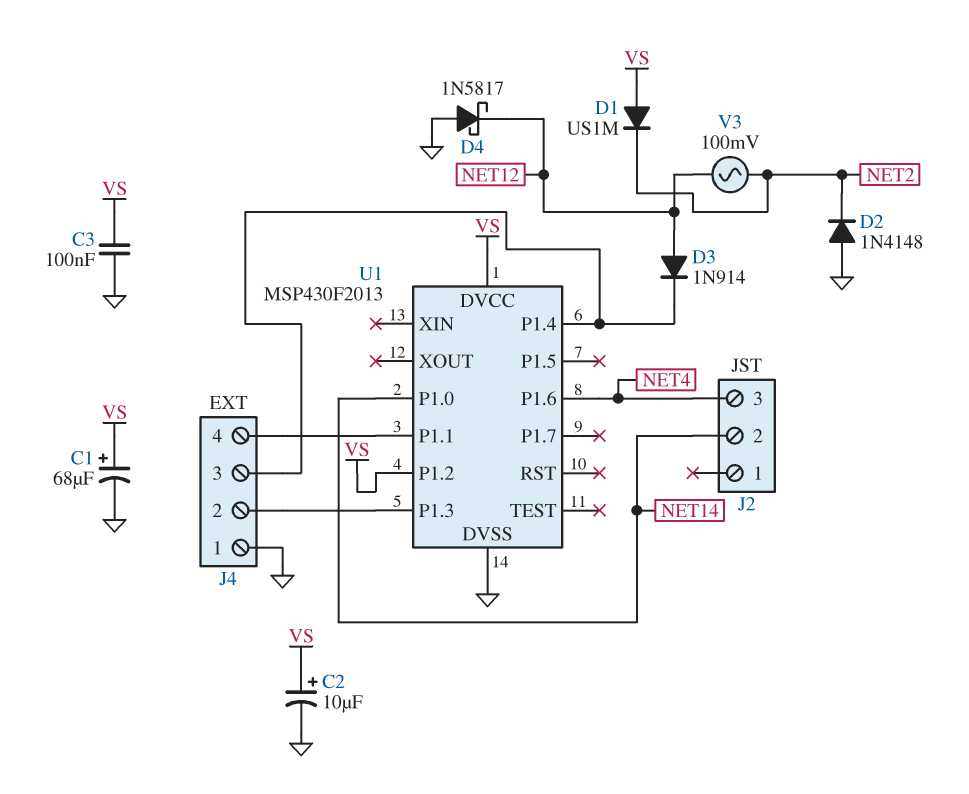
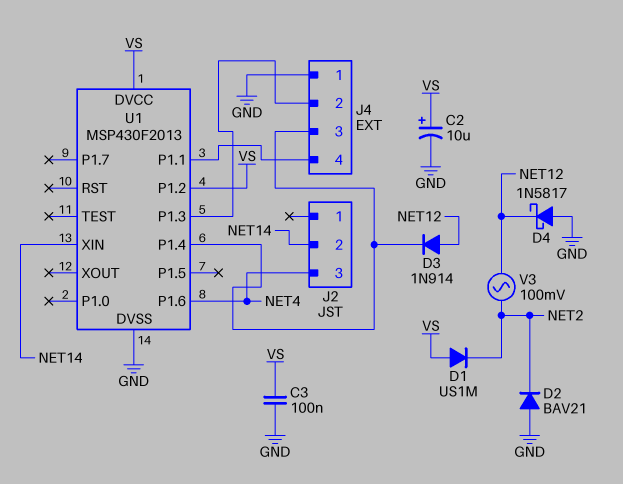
C1: 68uF (plus VS, minus GND) -> none
D2: diode 1N4148 (A GND, K NET2) -> diode BAV21 (A GND, K NET2)
U1 pin P1.0: NET14 -> none
U1 pin XIN: none -> NET14

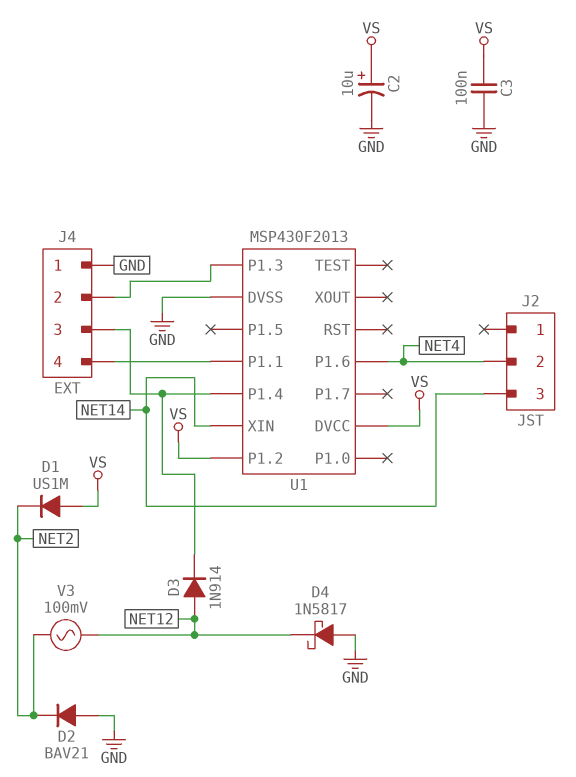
J2 pin 2: NET14 -> NET4
J2 pin 3: NET4 -> NET14

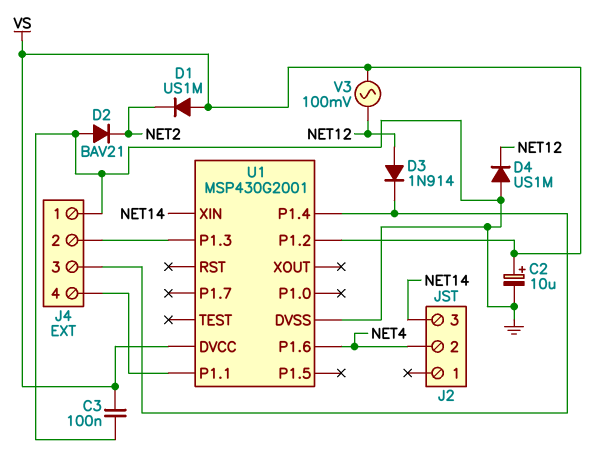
D4: schottky 1N5817 (A GND, K NET12) -> diode US1M (A GND, K NET12)
U1: MSP430F2013 -> MSP430G2001
V3: AC 100mV (NET2, NET12) -> AC 100mV (NET12, VS)

